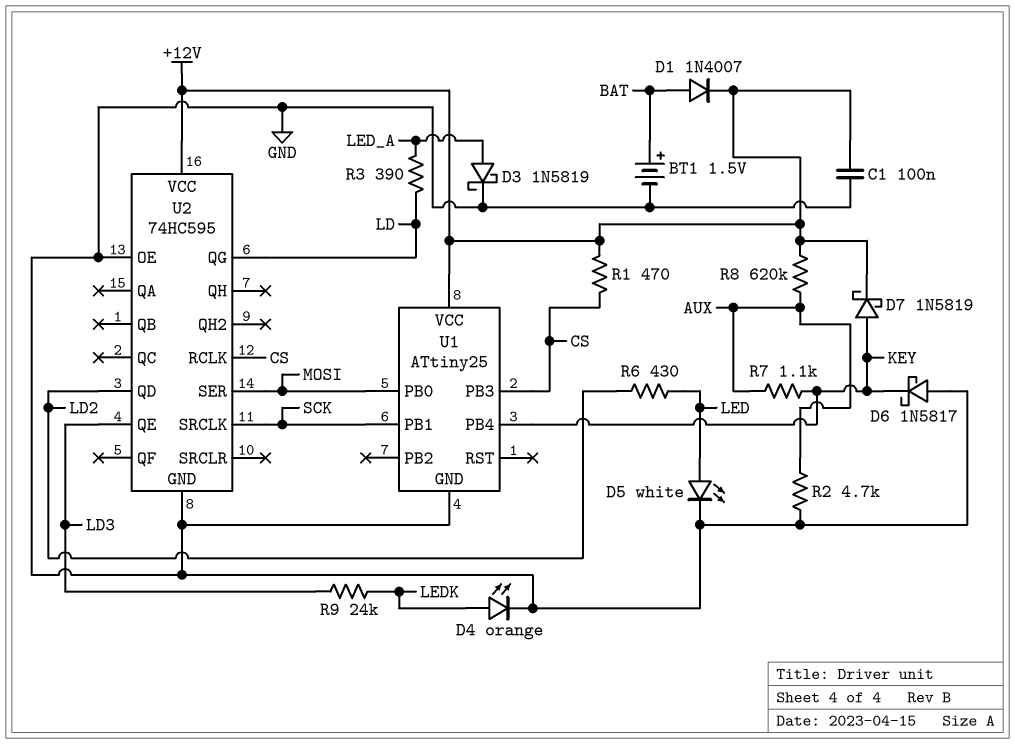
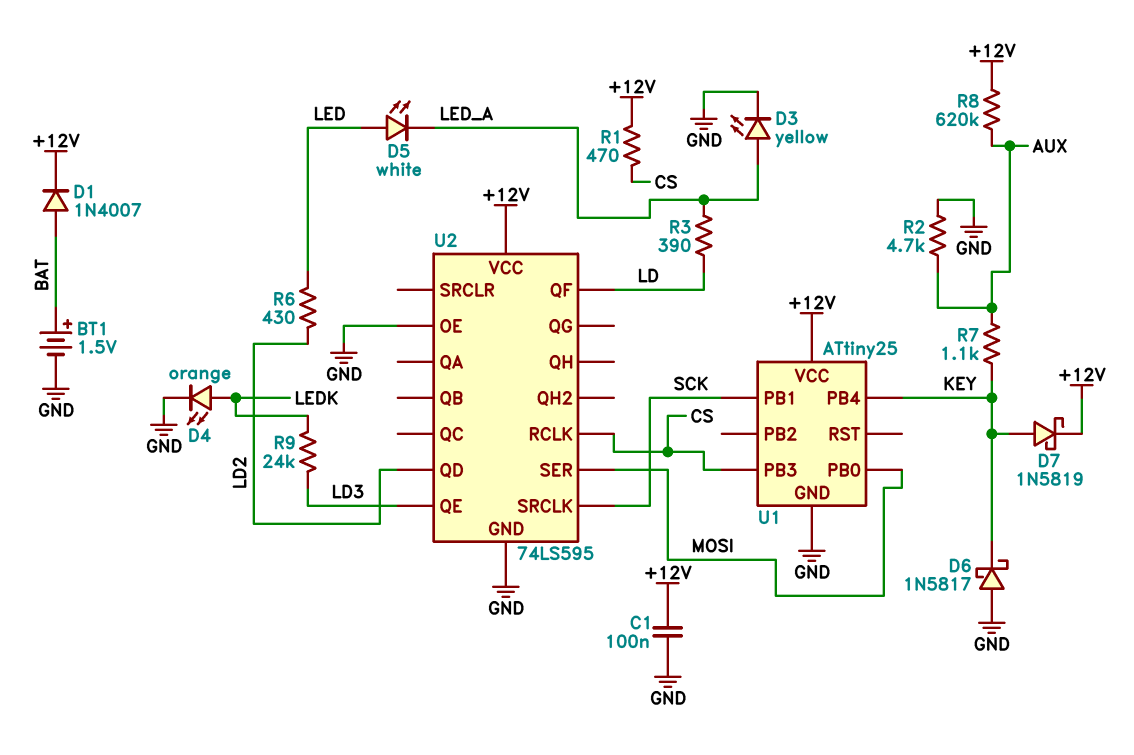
D3: schottky 1N5819 (A LED_A, K GND) -> LED yellow (A LED_A, K GND)
D5: LED white (A LED, K GND) -> LED white (A LED, K LED_A)
U2: 74HC595 -> 74LS595
U2 pin QF: none -> LD
U2 pin QG: LD -> none

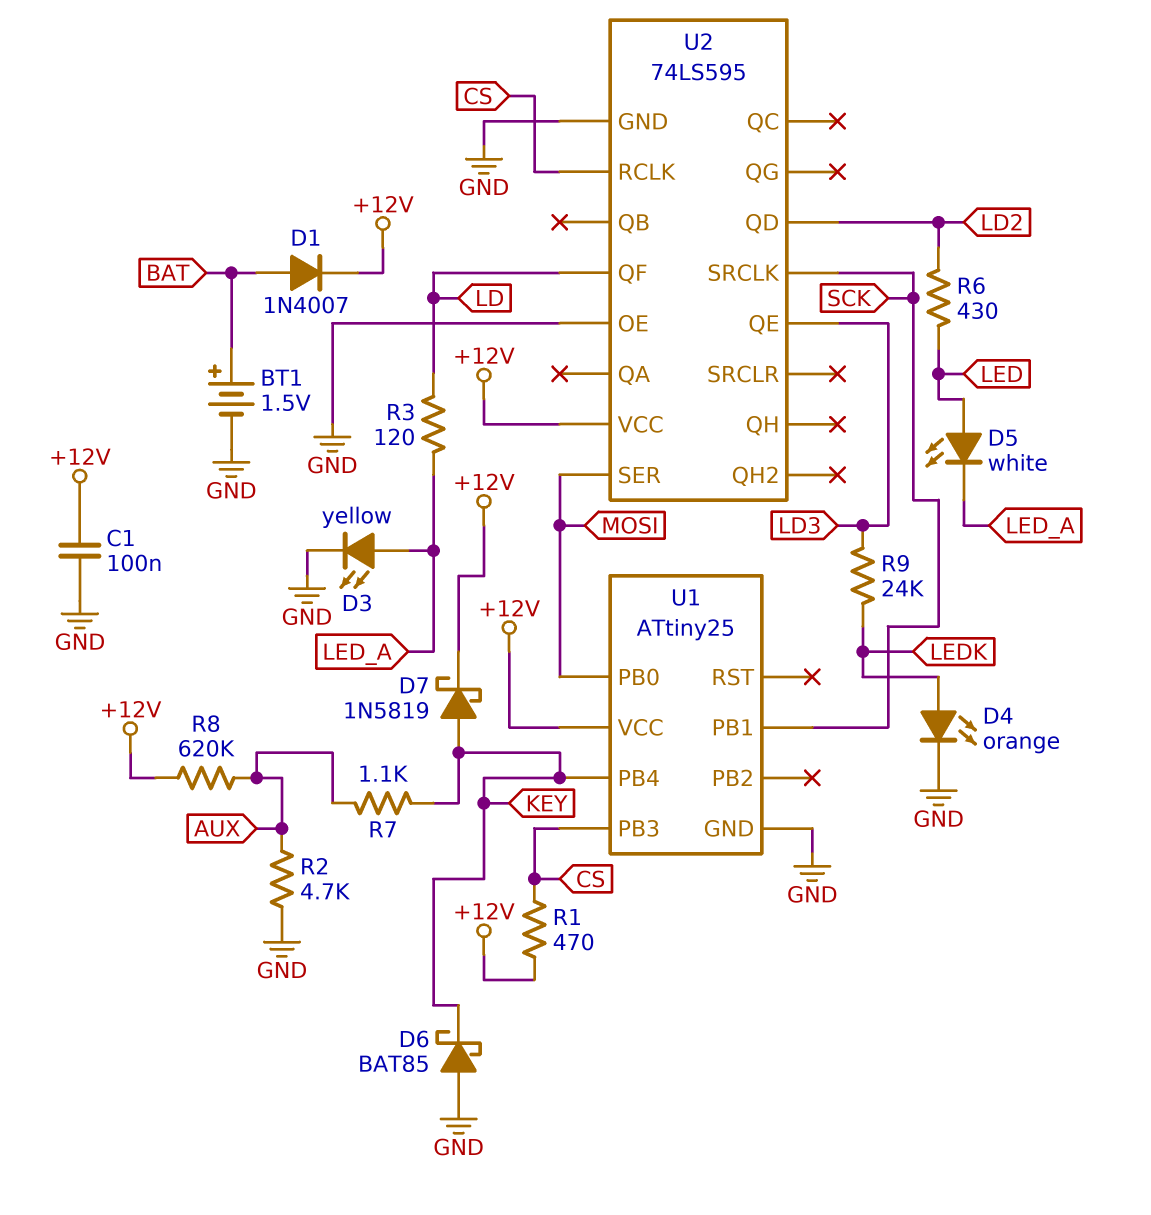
D6: schottky 1N5817 (A GND, K KEY) -> schottky BAT85 (A GND, K KEY)
R3: 390 (LD, LED_A) -> 120 (LD, LED_A)

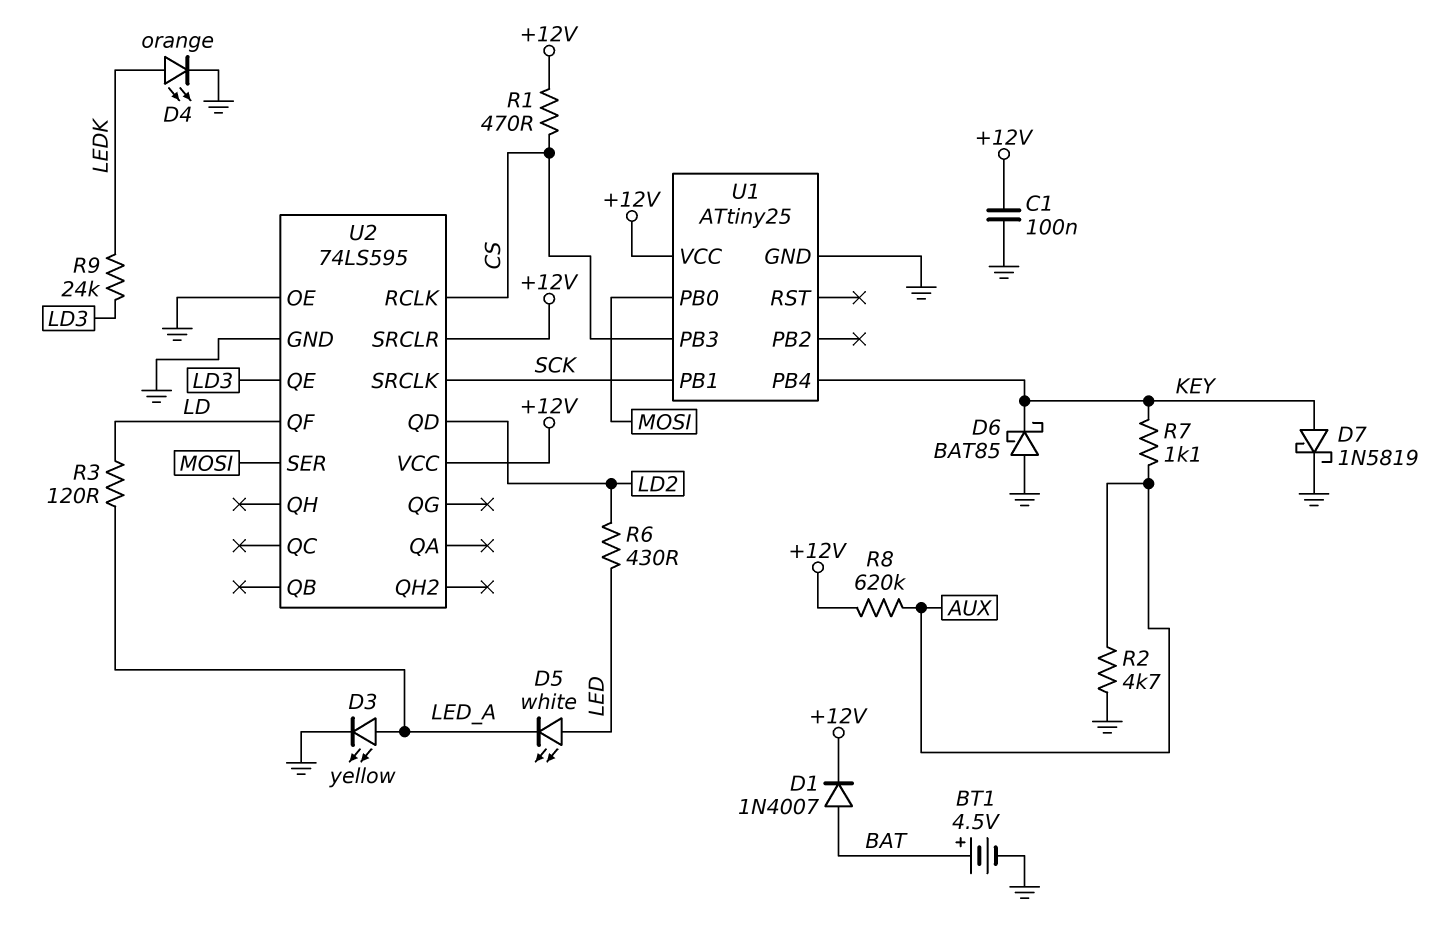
BT1: 1.5V (plus BAT, minus GND) -> 4.5V (plus BAT, minus GND)
D7: schottky 1N5819 (A KEY, K +12V) -> schottky 1N5819 (A KEY, K GND)
U2 pin SRCLR: none -> +12V

